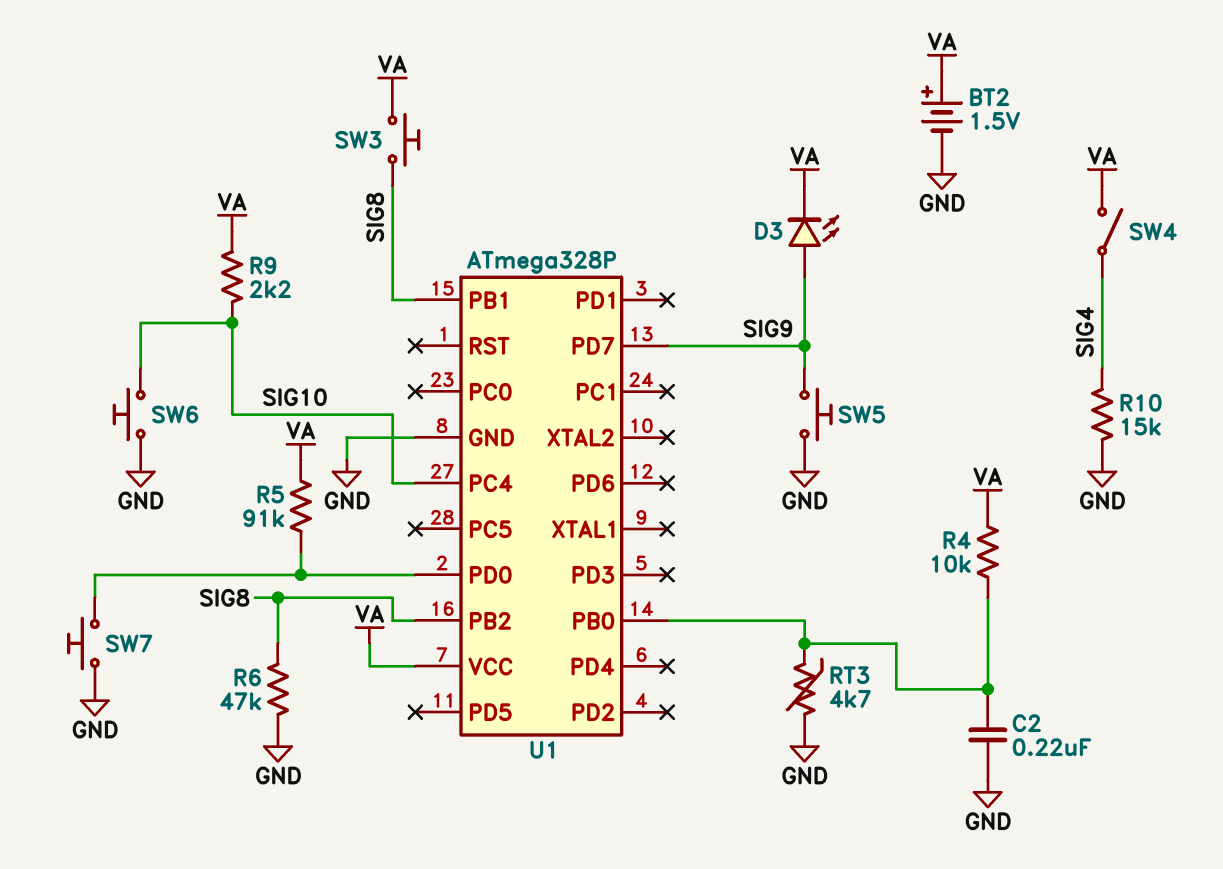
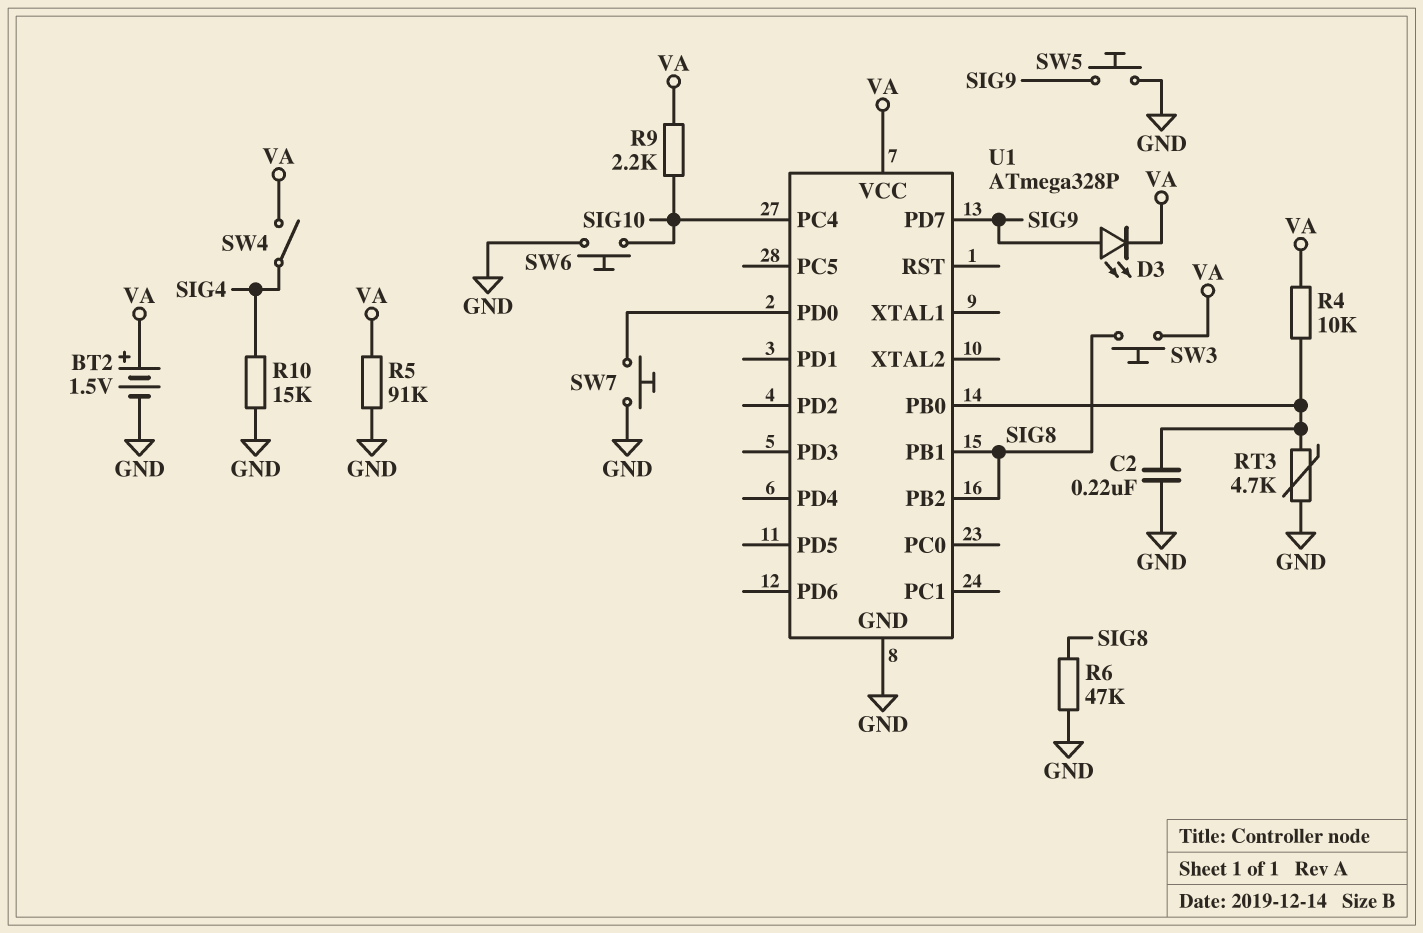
R5: 91k (U1/PD0, VA) -> 91k (GND, VA)

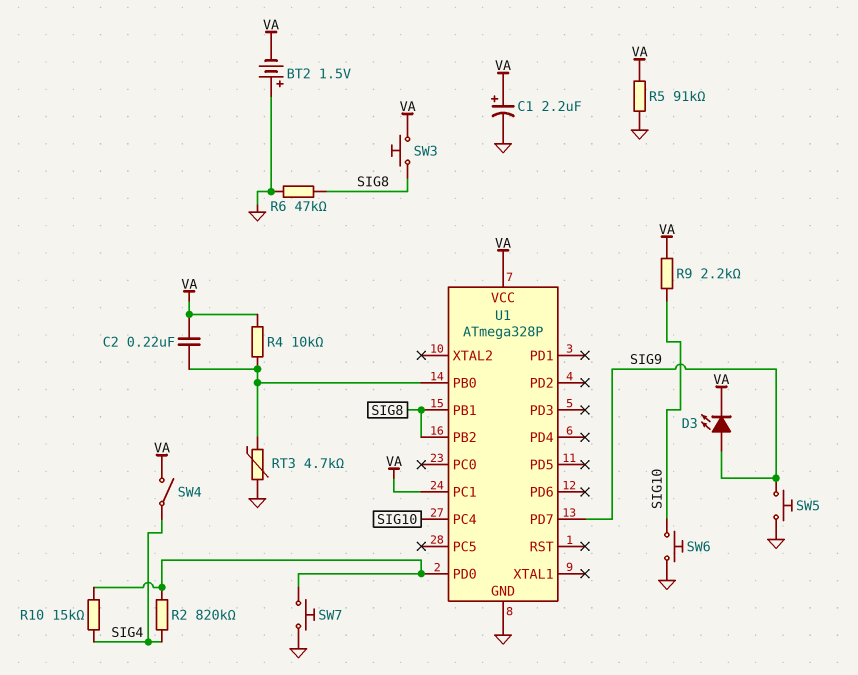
BT2: 1.5V (plus VA, minus GND) -> 1.5V (plus GND, minus VA)
C1: none -> 2.2uF (plus VA, minus GND)
C2: 220nF (GND, U1/PB0) -> 220nF (U1/PB0, VA)
R2: none -> 820k (SIG4, U1/PD0)
R10: 15k (GND, SIG4) -> 15k (SIG4, U1/PD0)
U1 pin PC1: none -> VA

